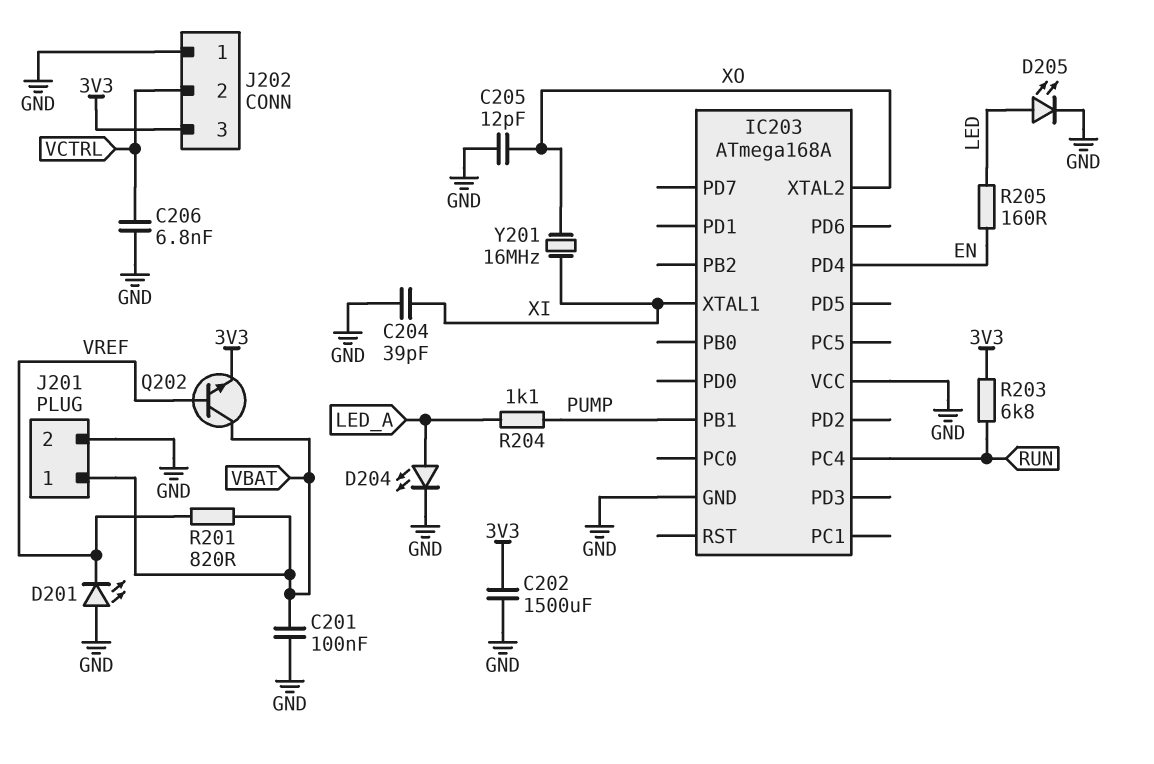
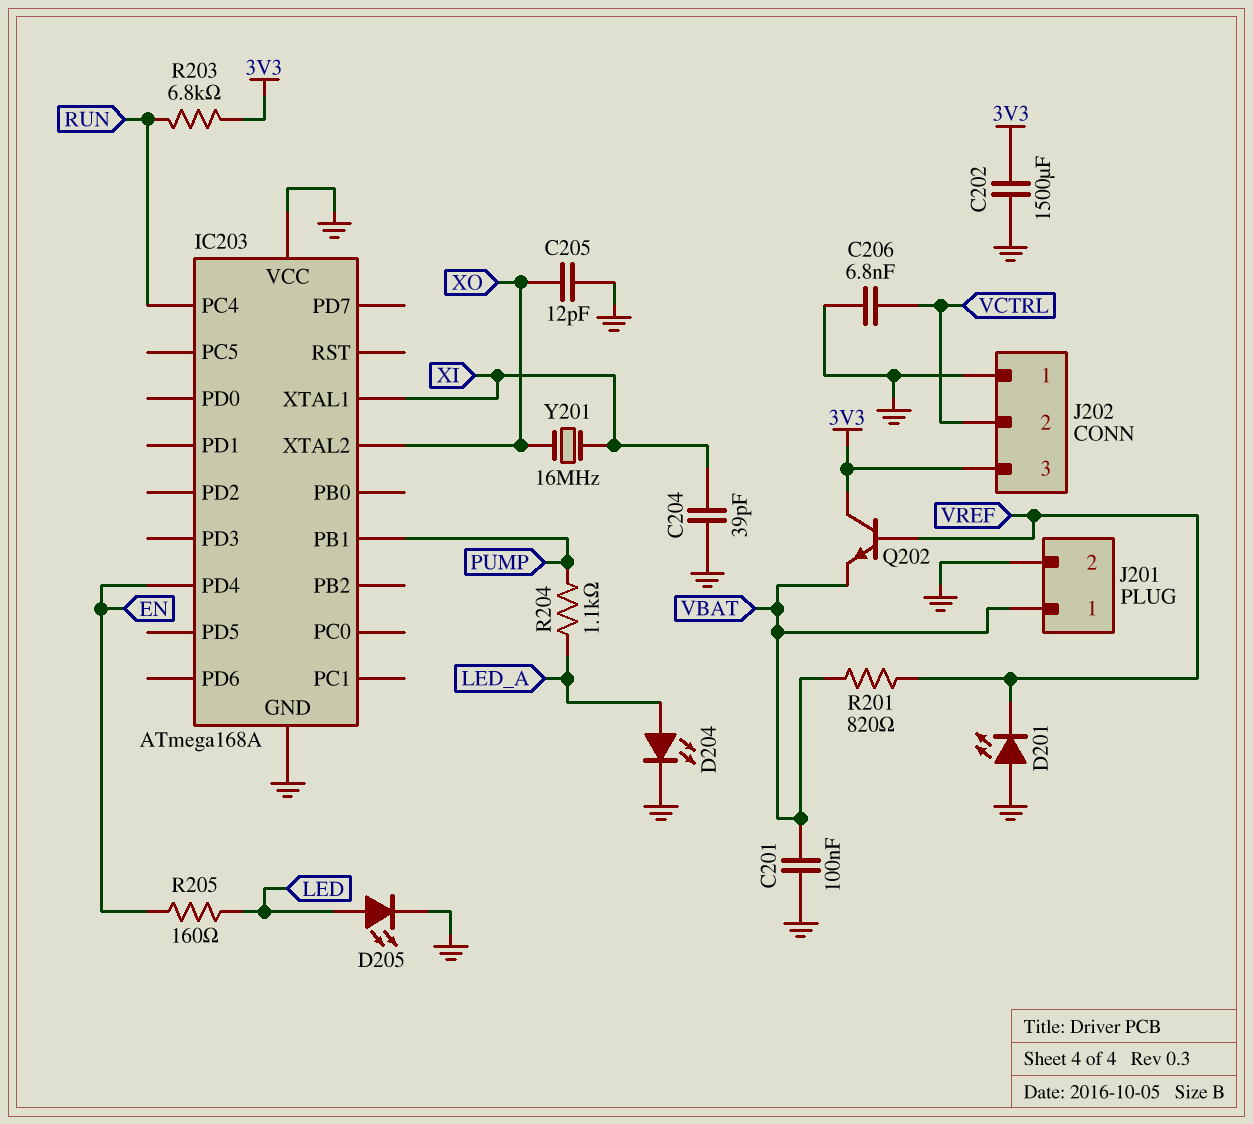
Q202: NPN (B VREF, C VBAT, E 3V3) -> NPN (B VREF, C 3V3, E VBAT)

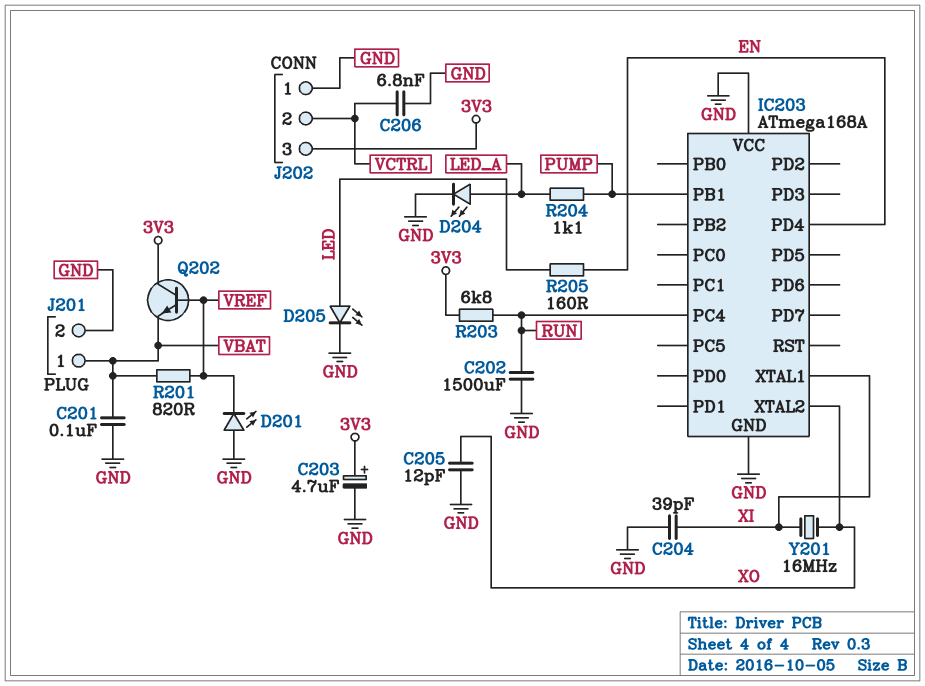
C202: 1500uF (3V3, GND) -> 1500uF (GND, RUN)
C203: none -> 4.7uF (plus 3V3, minus GND)

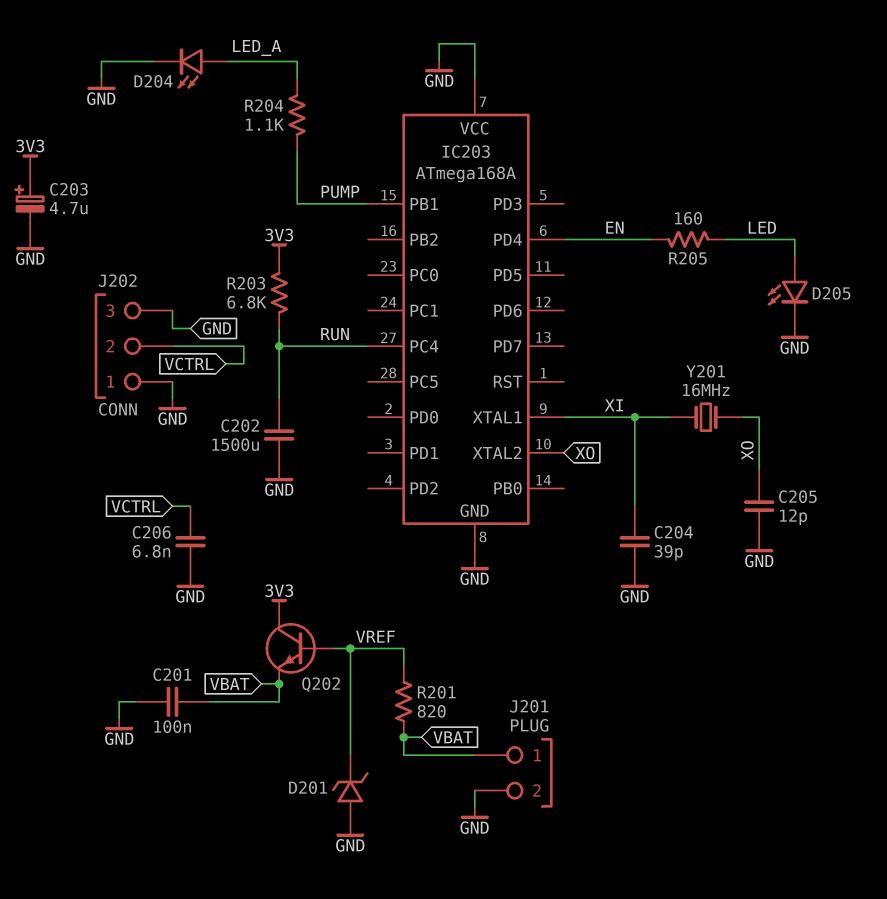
D201: LED (A GND, K VREF) -> zener (A GND, K VREF)
J202 pin 3: 3V3 -> GND

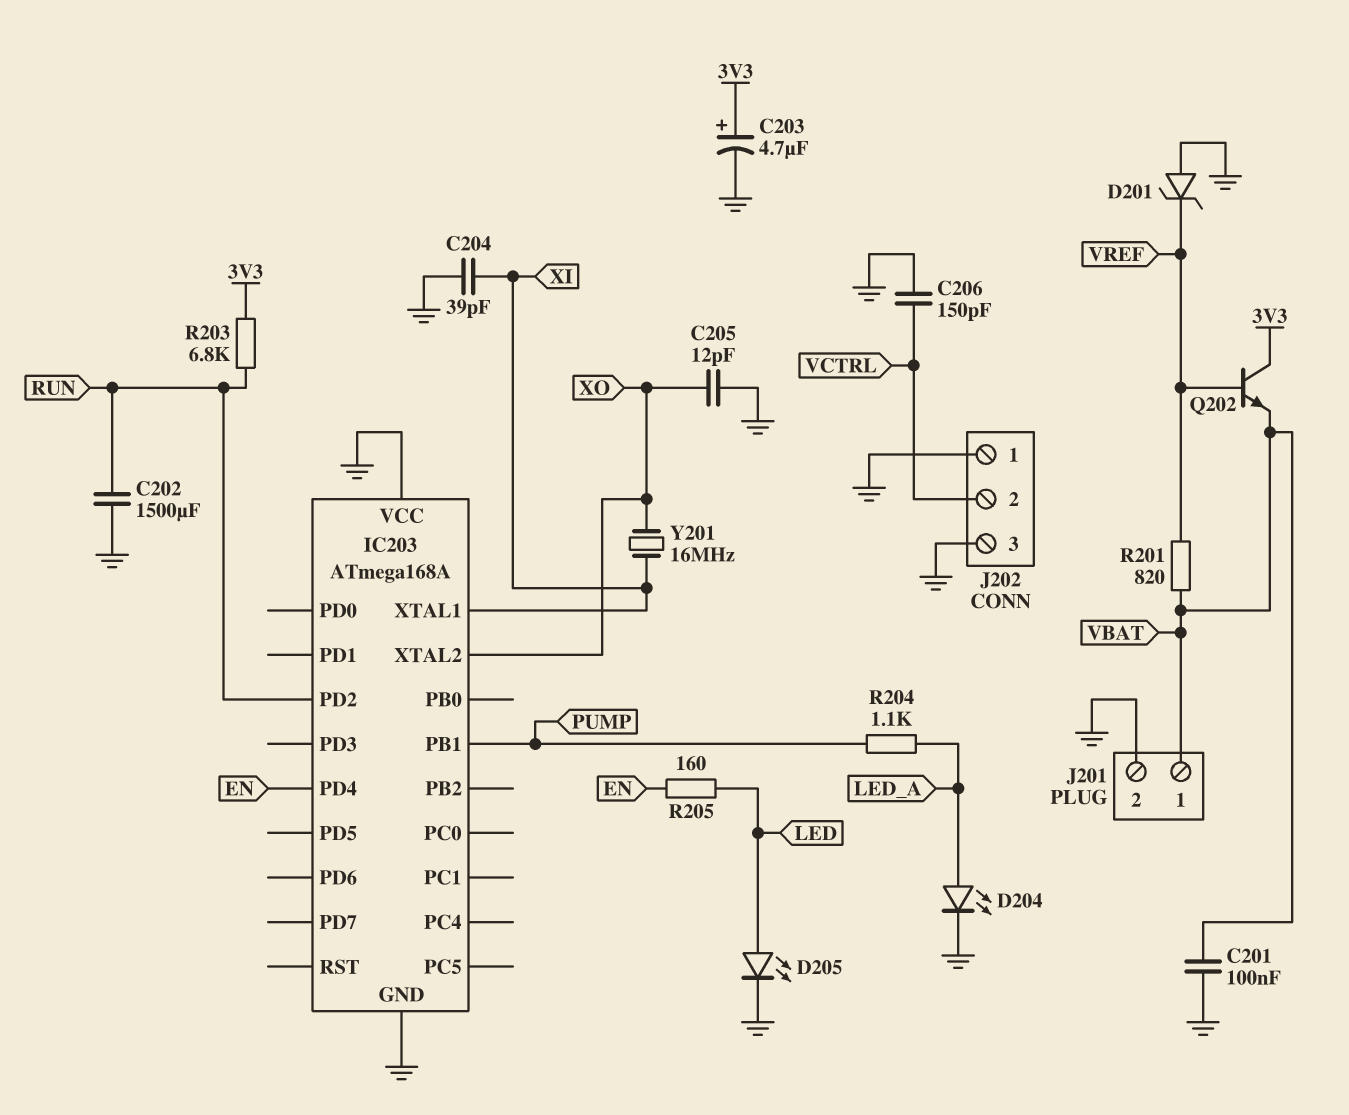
C206: 6.8nF (GND, VCTRL) -> 150pF (GND, VCTRL)
IC203 pin PC4: RUN -> none
IC203 pin PD2: none -> RUN

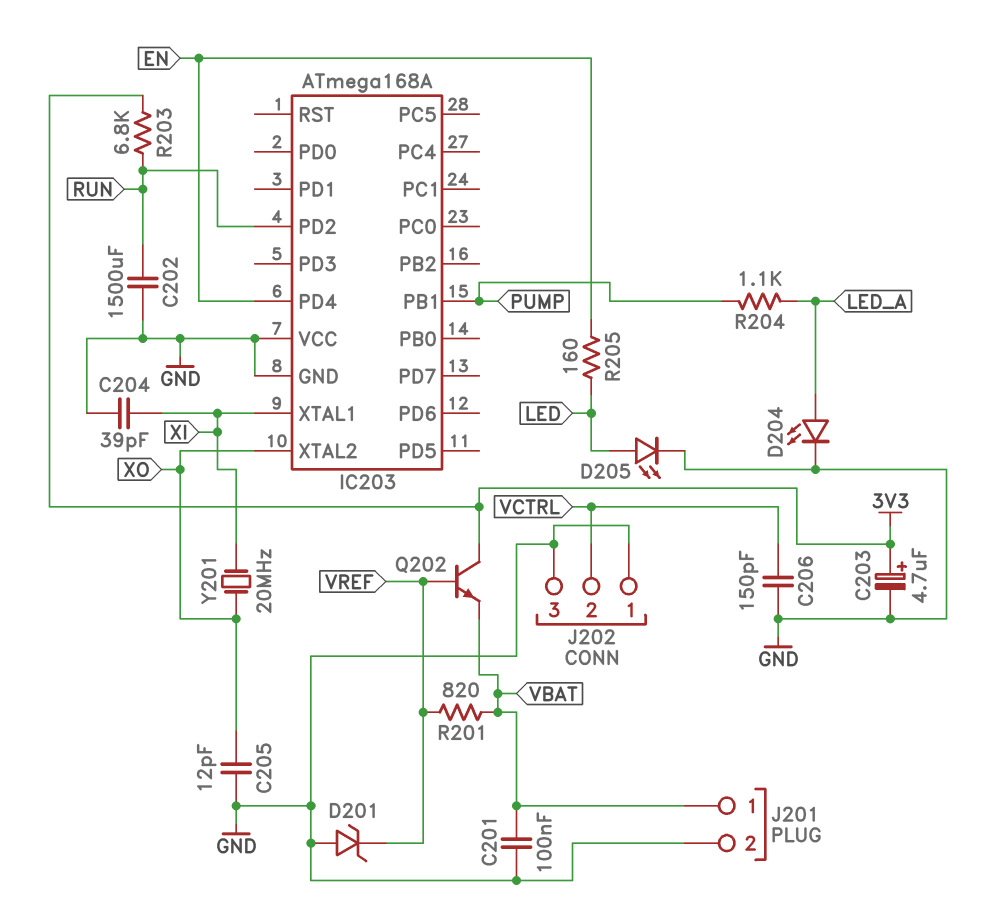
Y201: 16MHz (XI, XO) -> 20MHz (XI, XO)

